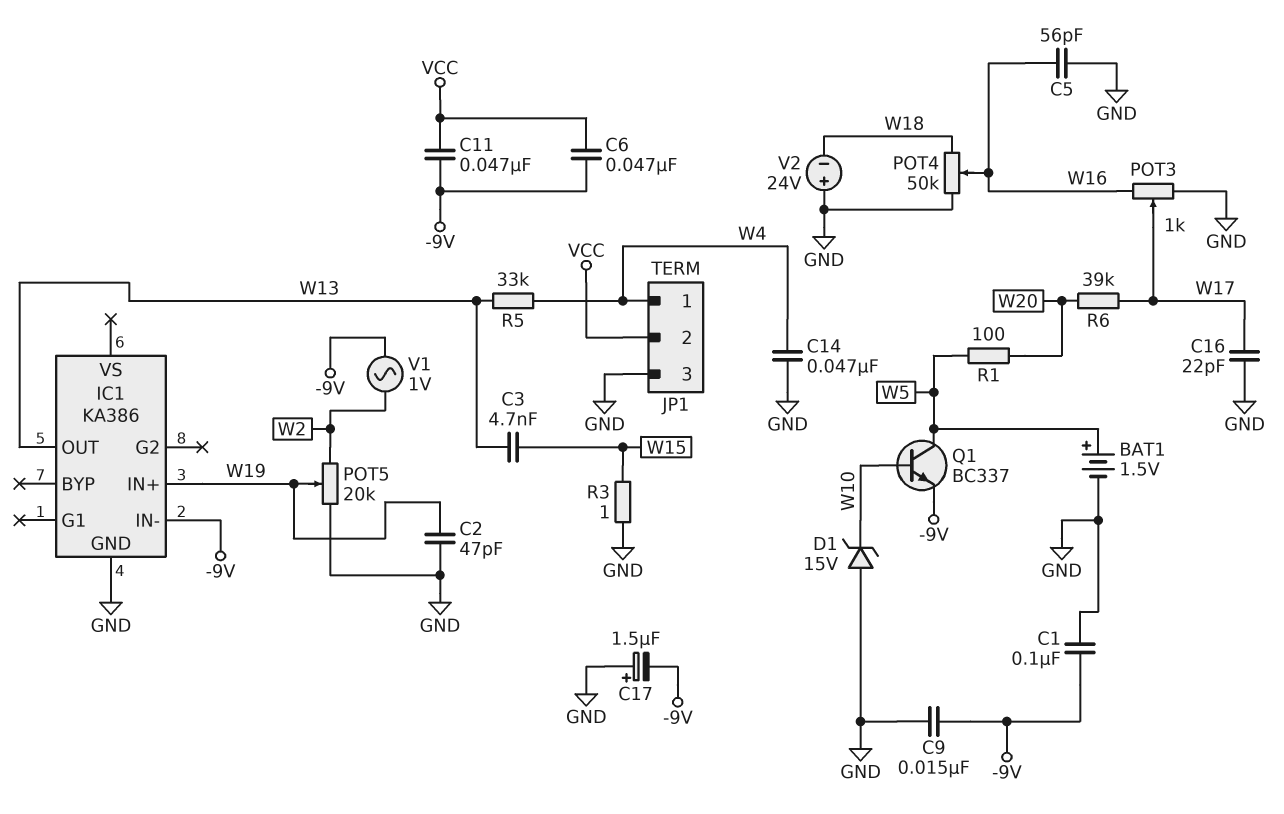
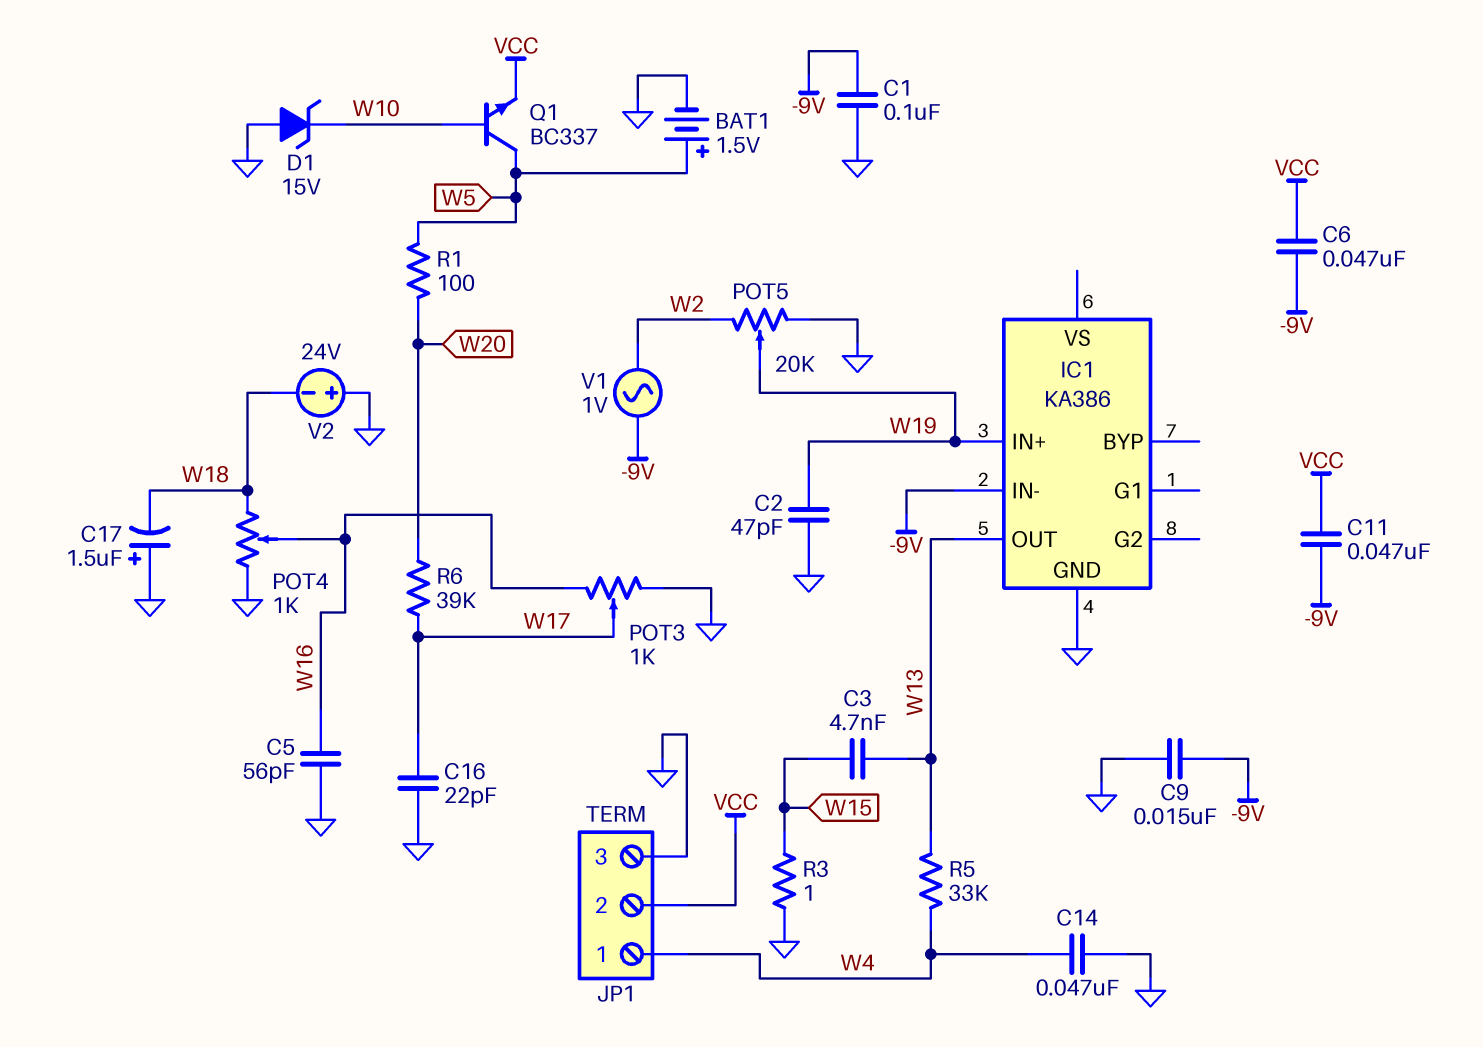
C17: 1.5uF (plus GND, minus -9V) -> 1.5uF (plus GND, minus W18)
POT4: 50k (GND, W18, wiper W16) -> 1k (GND, W18, wiper W16)
Q1: NPN BC337 (B W10, C W5, E -9V) -> NPN BC337 (B W10, C W5, E VCC)

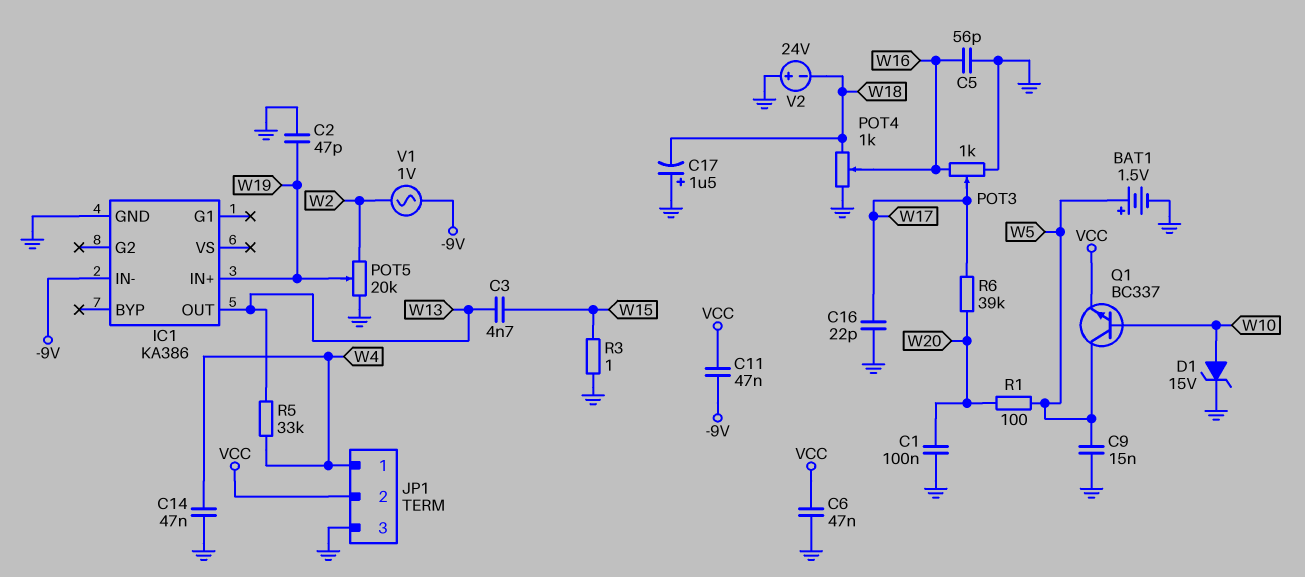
C1: 100nF (-9V, GND) -> 100nF (GND, W20)
C6: 47nF (-9V, VCC) -> 47nF (GND, VCC)
C9: 15nF (-9V, GND) -> 15nF (GND, W5)
D1: zener 15V (A GND, K W10) -> zener 15V (A W10, K GND)

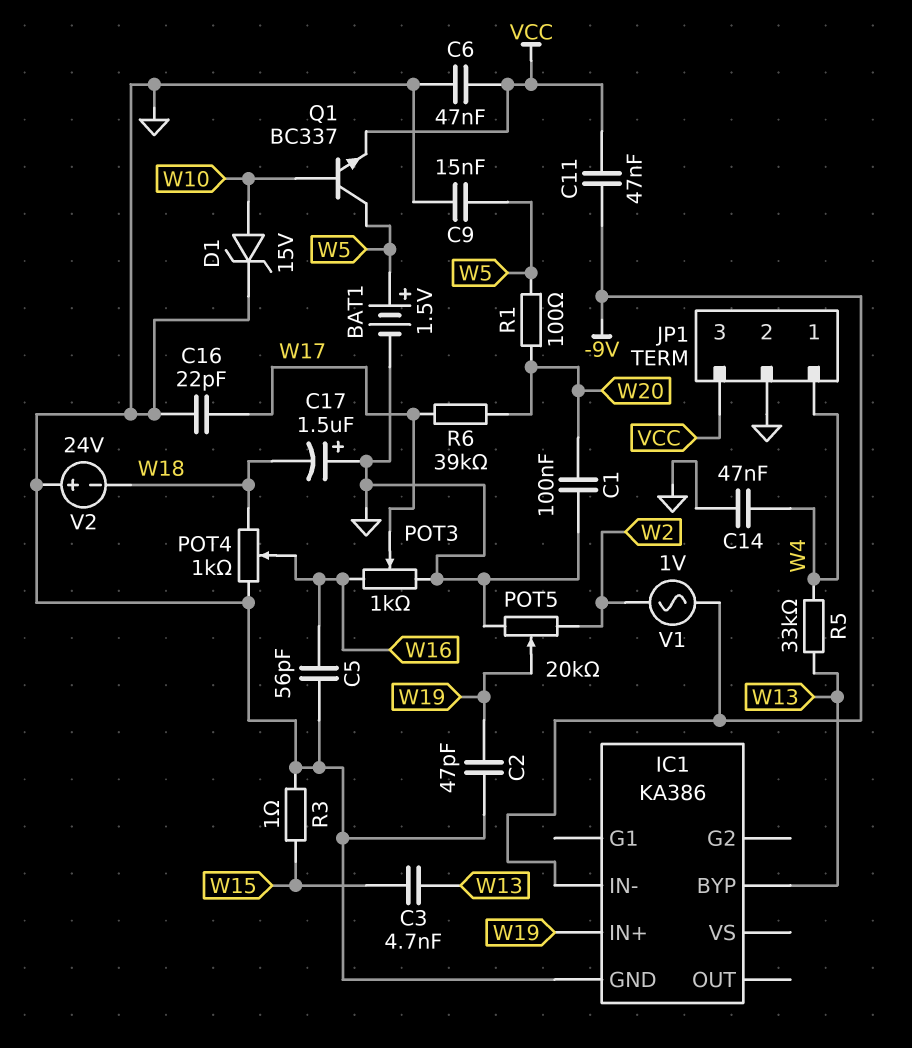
IC1 pin BYP: none -> W13
IC1 pin OUT: W13 -> none
JP1 pin 2: VCC -> GND
JP1 pin 3: GND -> VCC

